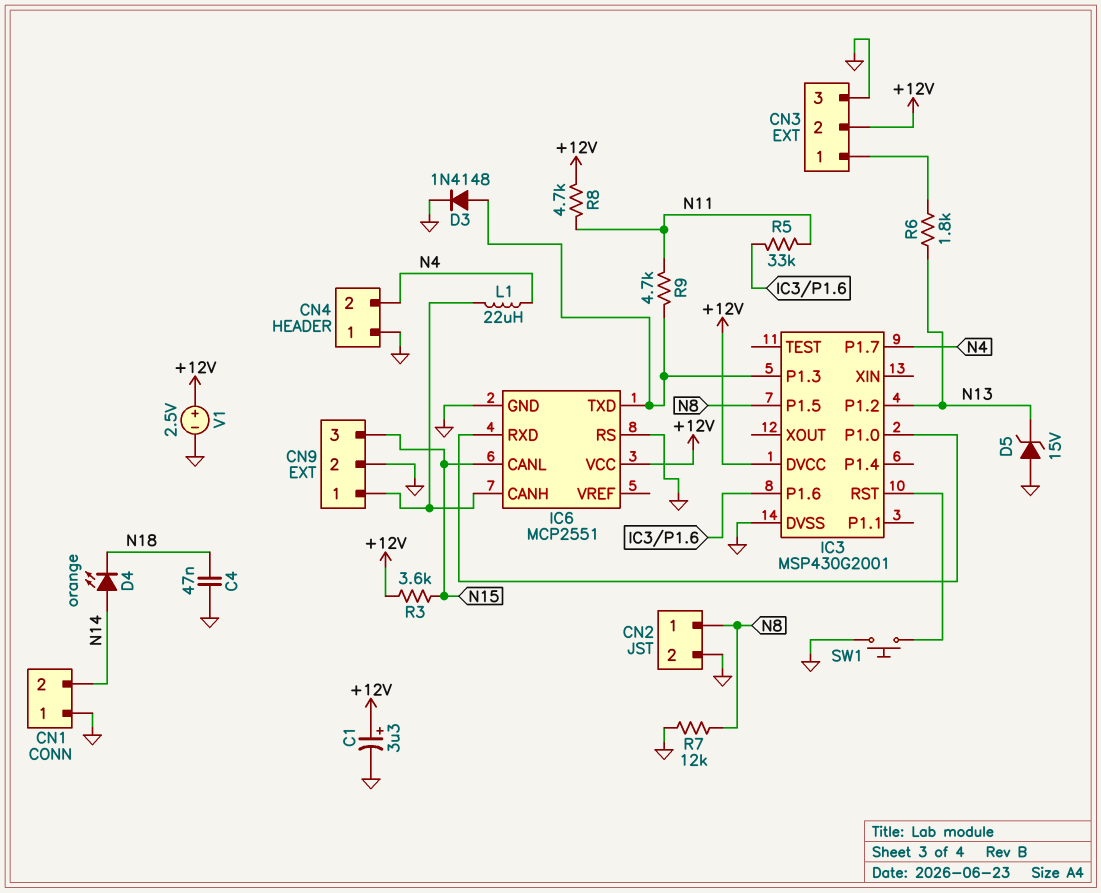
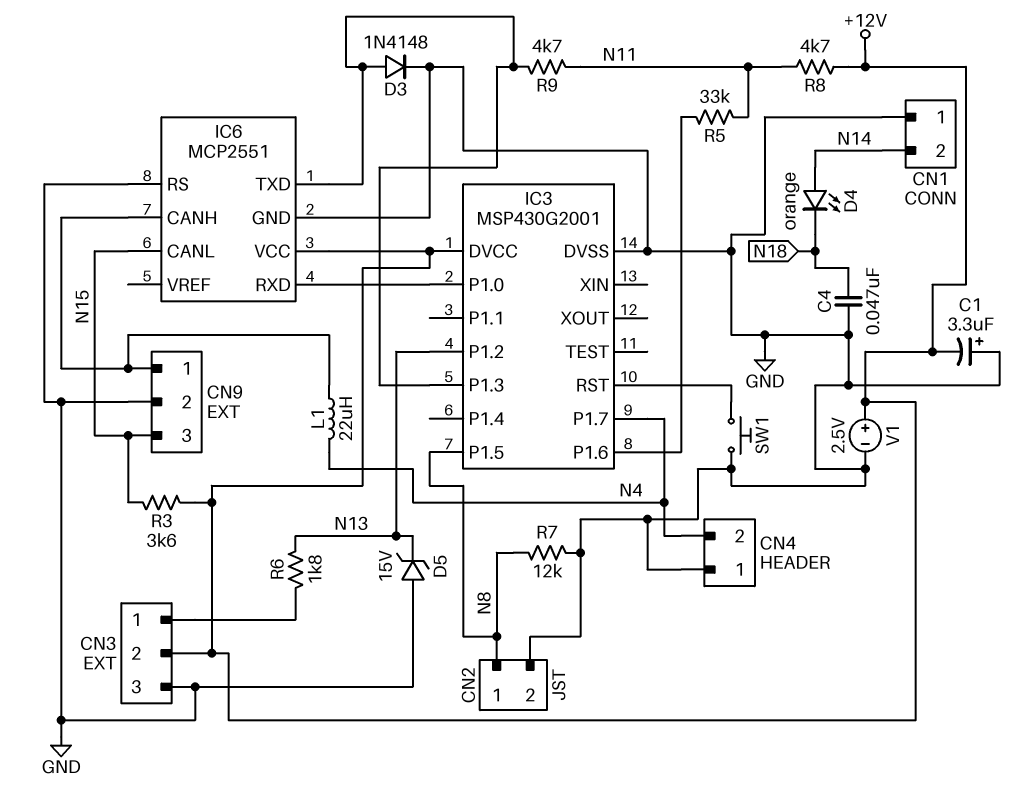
C1: 3.3uF (plus +12V, minus GND) -> 3.3uF (plus GND, minus +12V)

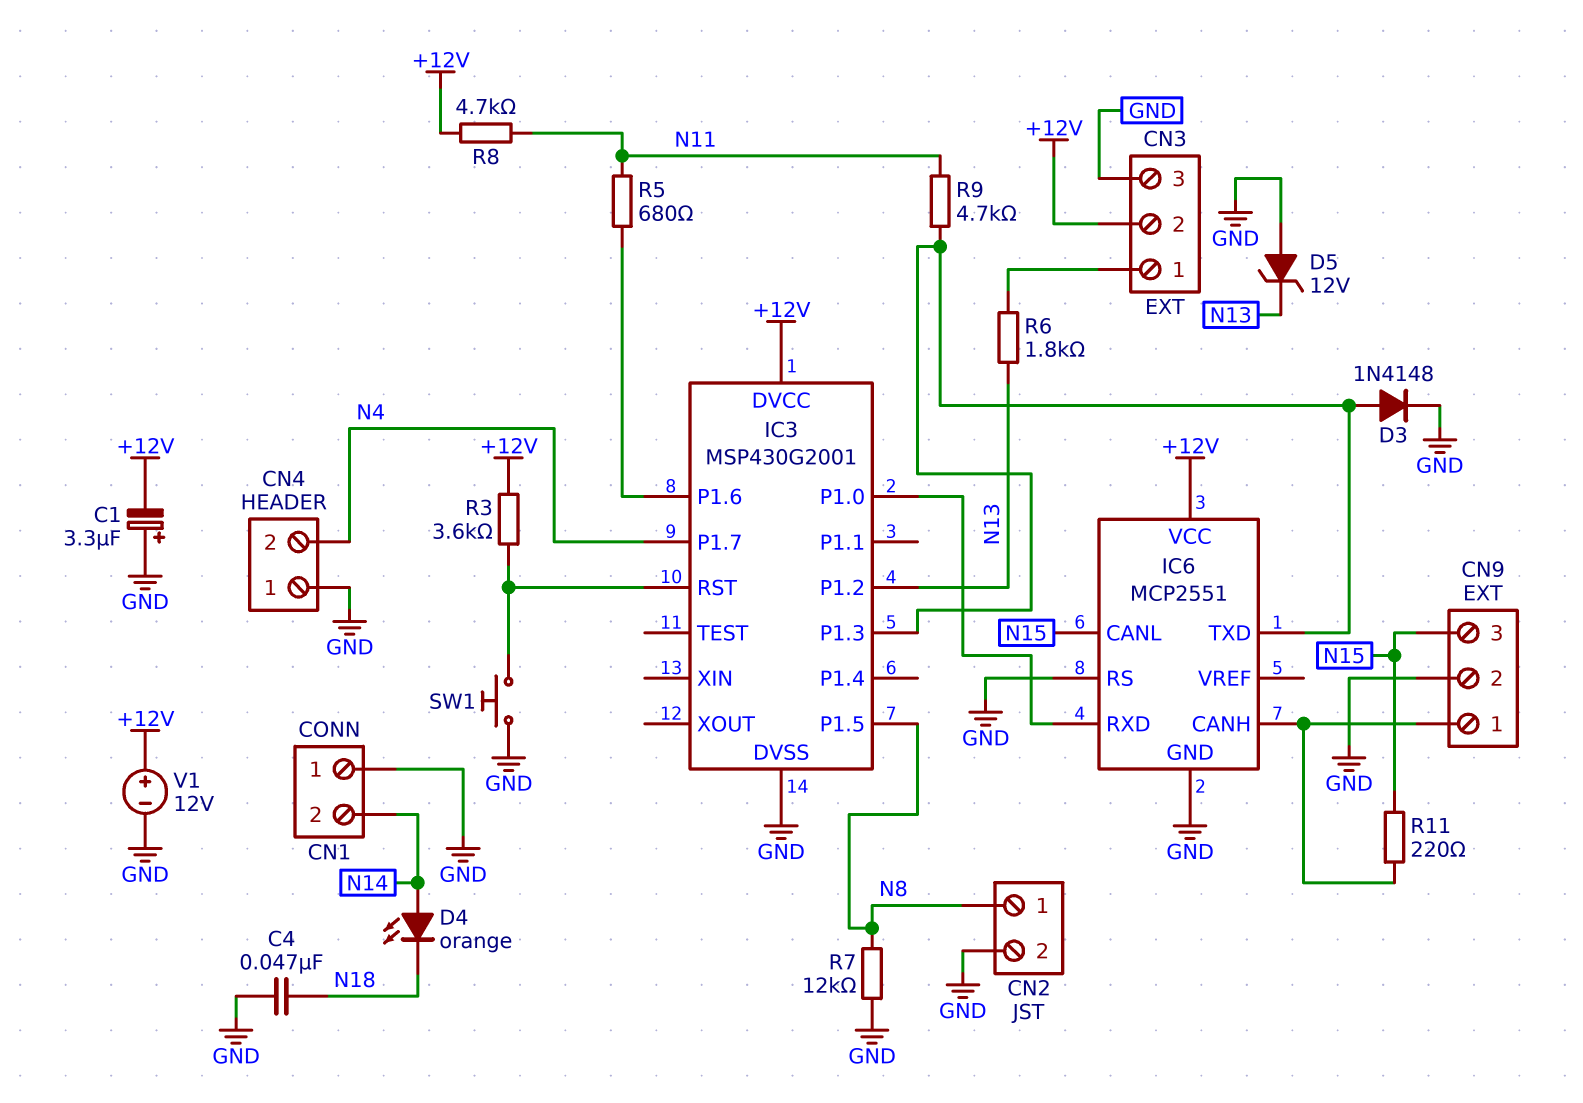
D5: zener 15V (A GND, K N13) -> zener 12V (A GND, K N13)
L1: 22uH (CN9/1, N4) -> none
R3: 3.6k (+12V, N15) -> 3.6k (+12V, IC3/RST)
R5: 33k (IC3/P1.6, N11) -> 680 (IC3/P1.6, N11)
R11: none -> 220 (CN9/1, N15)
V1: 2.5V (plus +12V, minus GND) -> 12V (plus +12V, minus GND)

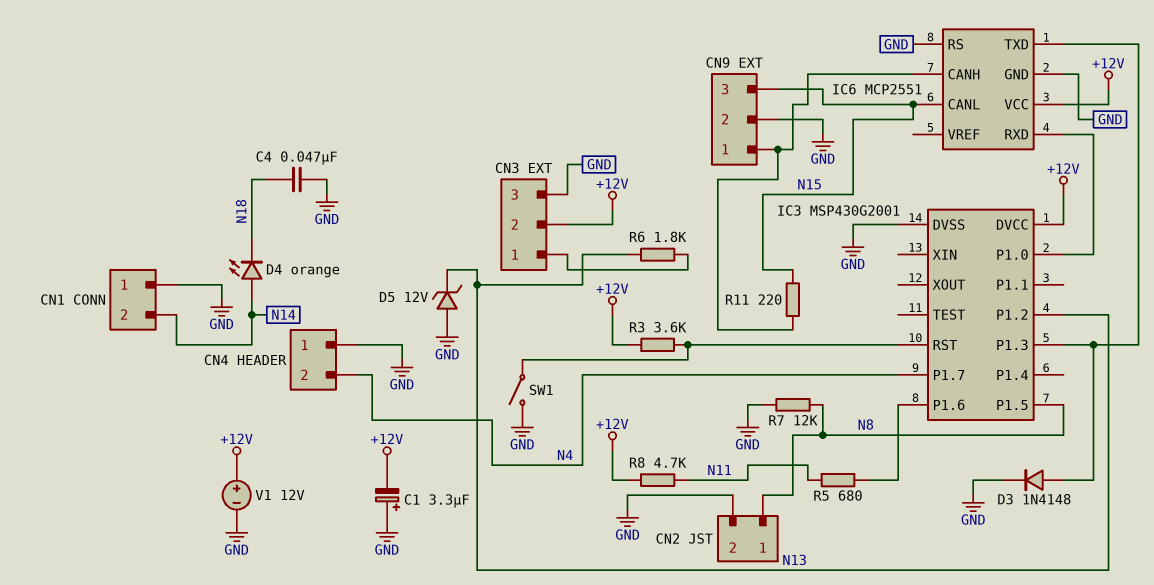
R9: 4.7k (IC3/P1.3, N11) -> none
SW1: button (GND, IC3/RST) -> switch (GND, IC3/RST)

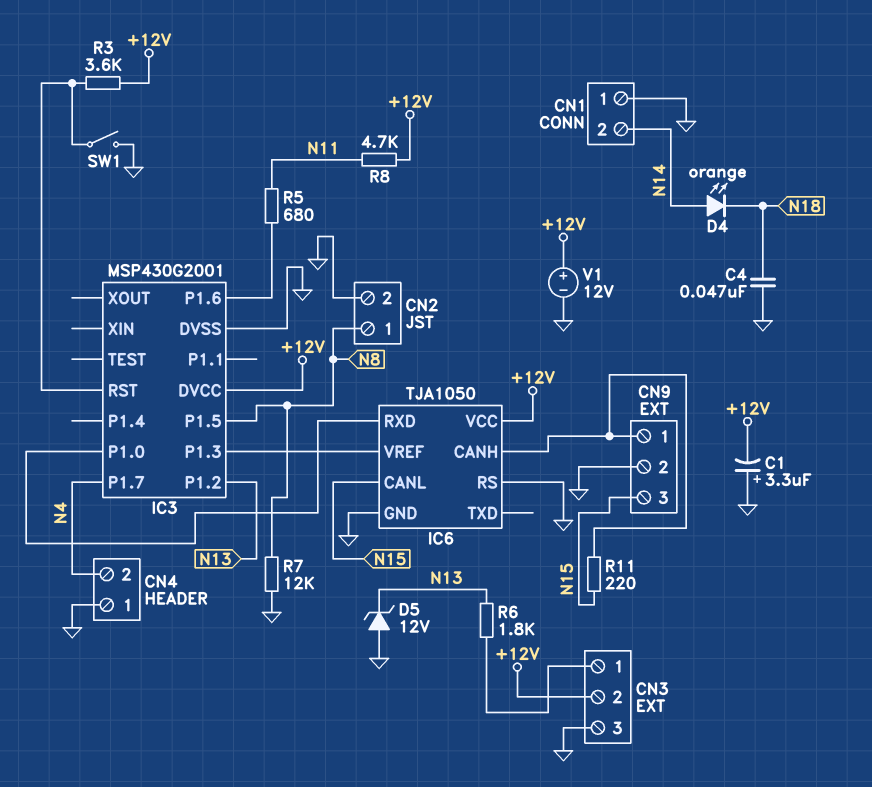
D3: diode 1N4148 (A IC3/P1.3, K GND) -> none
IC6: MCP2551 -> TJA1050
IC6 pin TXD: IC3/P1.3 -> none
IC6 pin VREF: none -> IC3/P1.3

